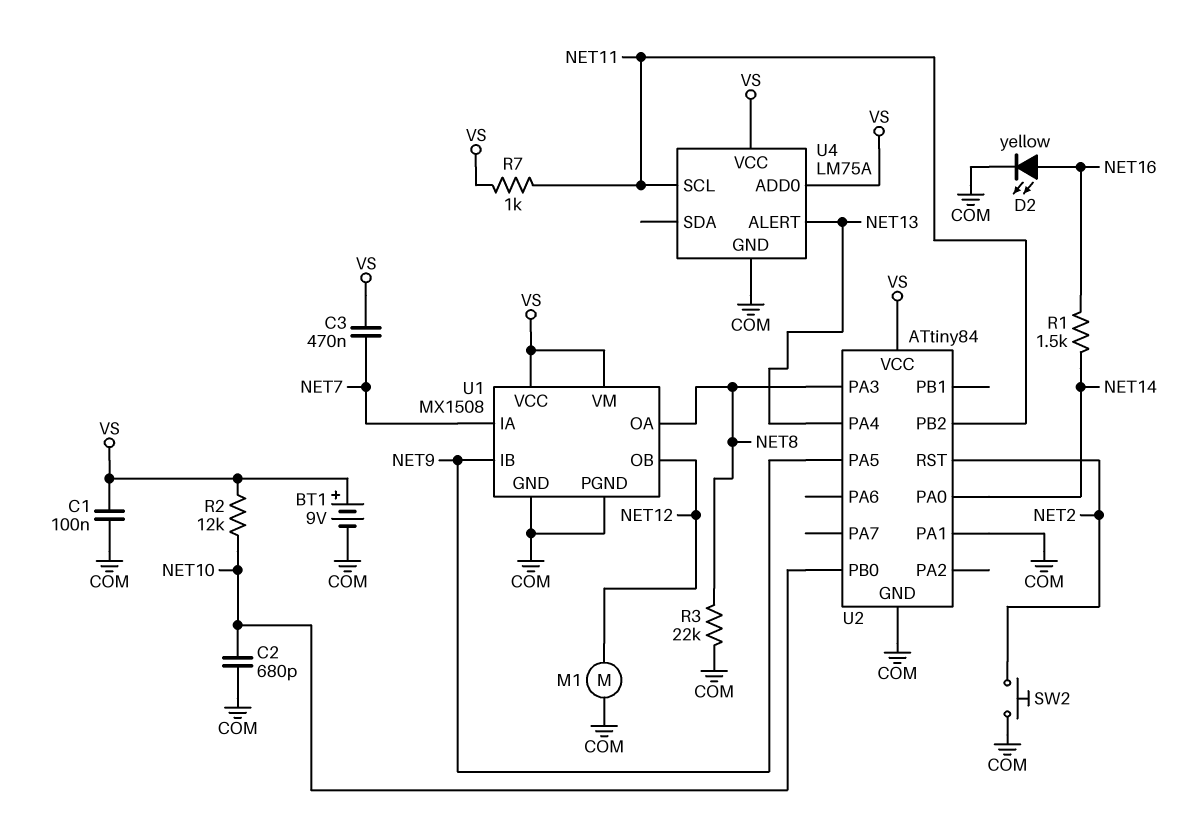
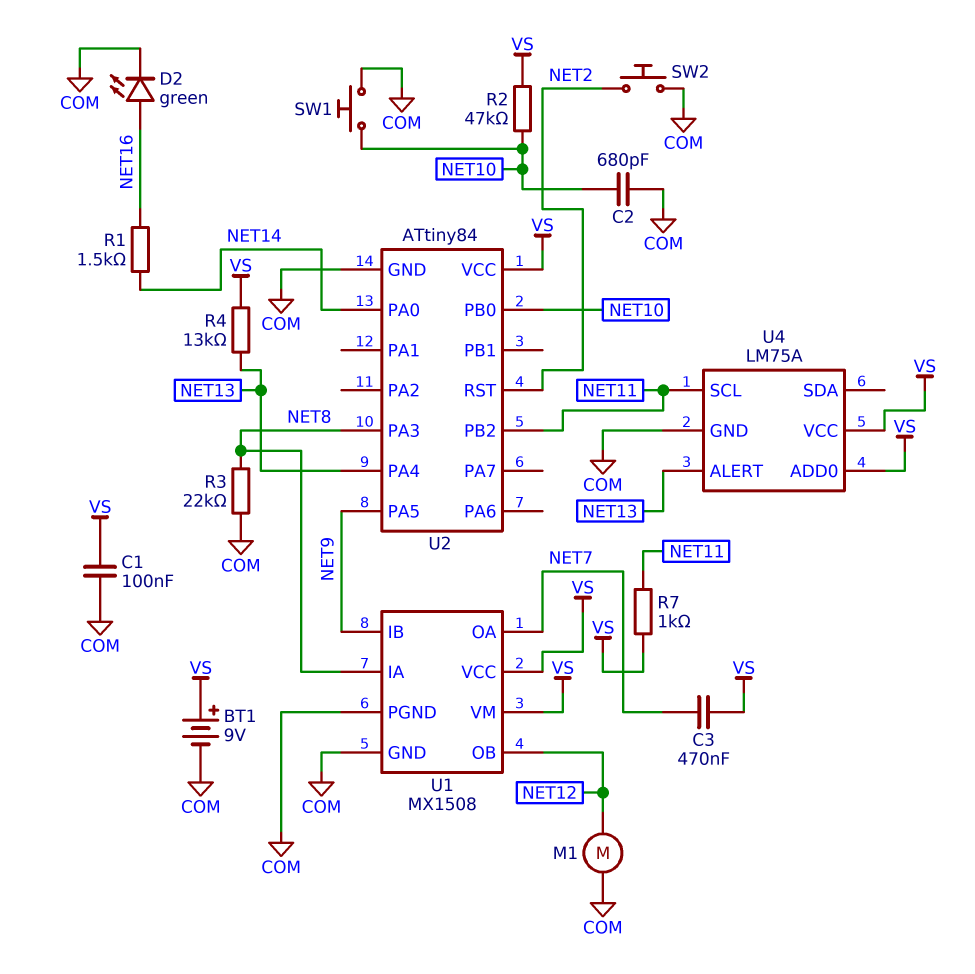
D2: LED yellow (A NET16, K COM) -> LED green (A NET16, K COM)
R2: 12k (NET10, VS) -> 47k (NET10, VS)
R4: none -> 13k (NET13, VS)
SW1: none -> button (COM, NET10)
U1 pin IA: NET7 -> NET8
U1 pin OA: NET8 -> NET7
U2 pin PA1: COM -> none

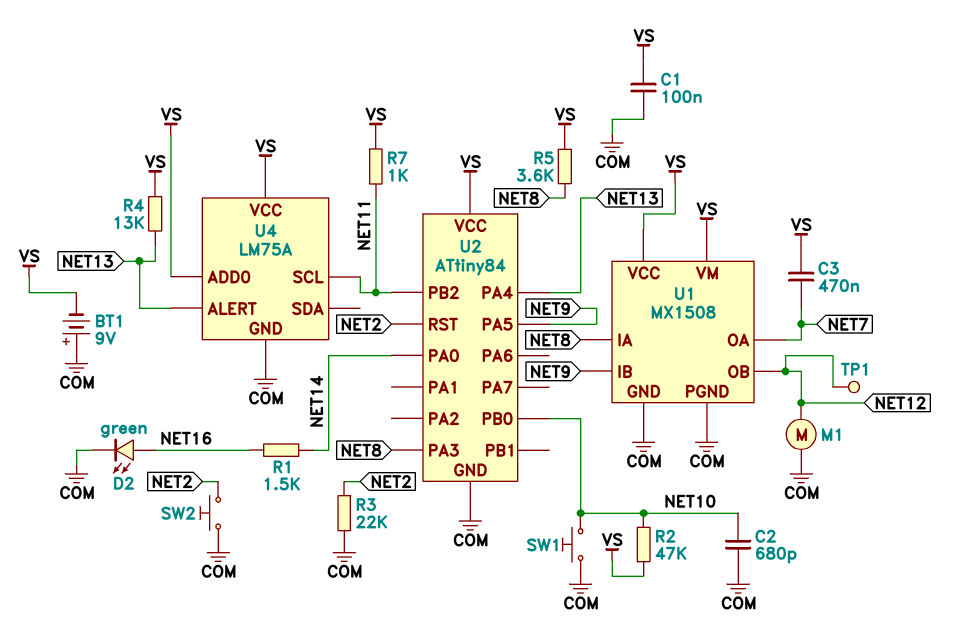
BT1: 9V (plus VS, minus COM) -> 9V (plus COM, minus VS)
R3: 22k (COM, NET8) -> 22k (COM, NET2)
R5: none -> 3.6k (NET8, VS)
TP1: none -> test point (NET12)

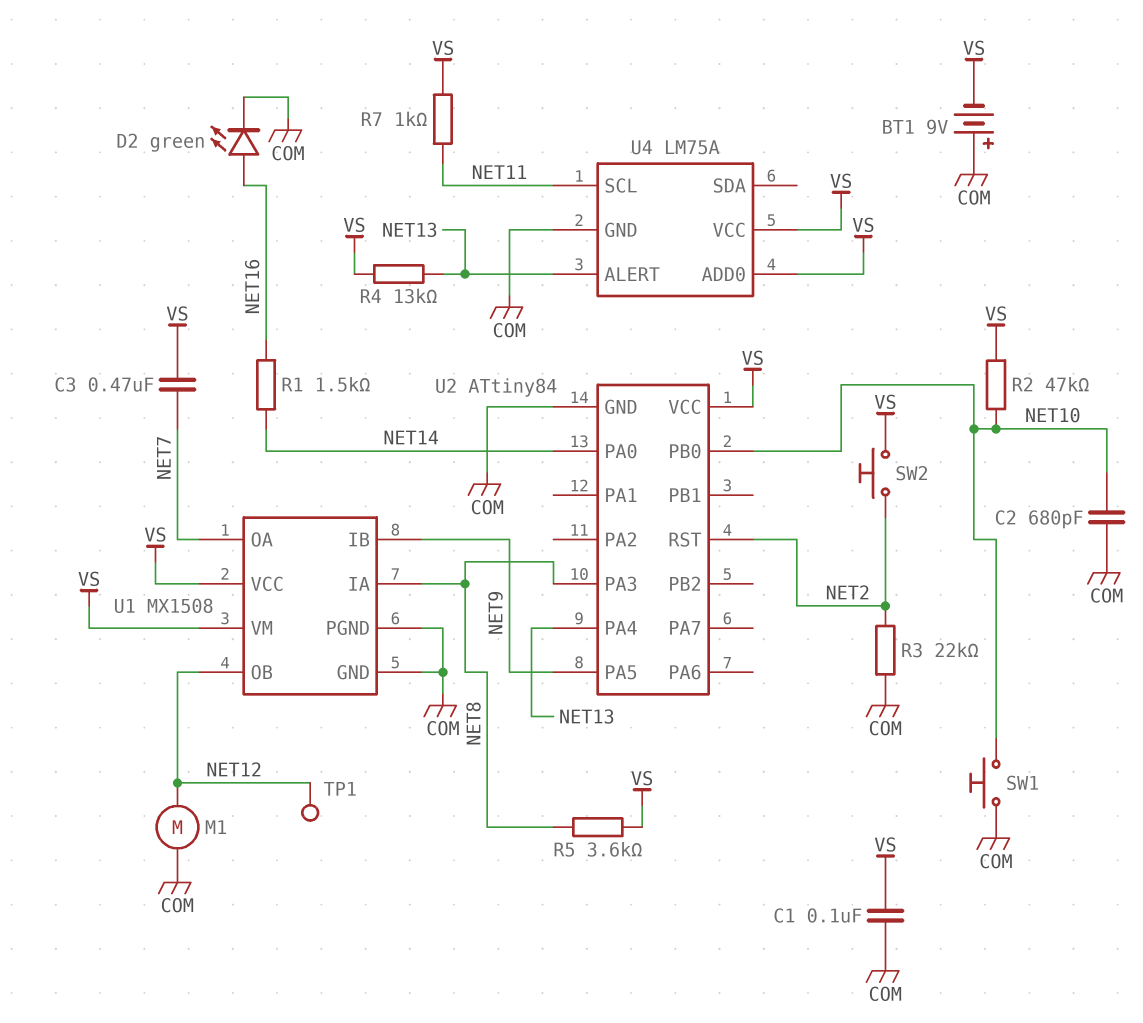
SW2: button (COM, NET2) -> button (NET2, VS)
U2 pin PB2: NET11 -> none

